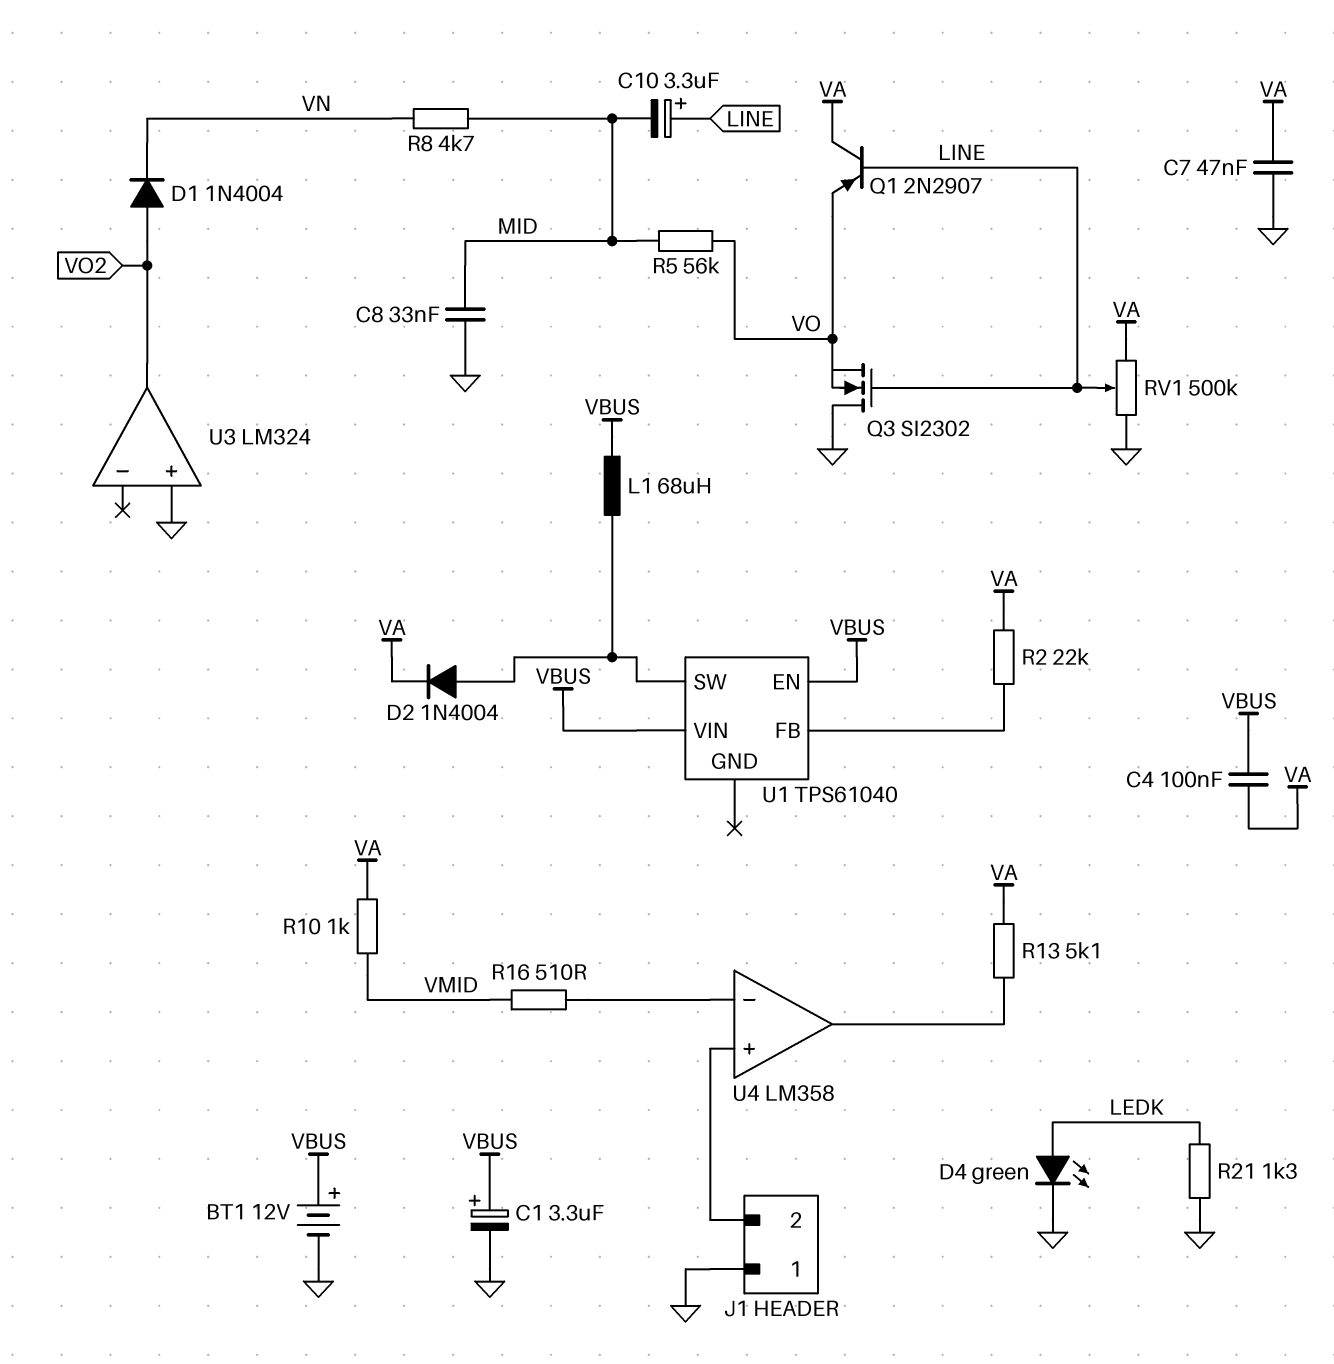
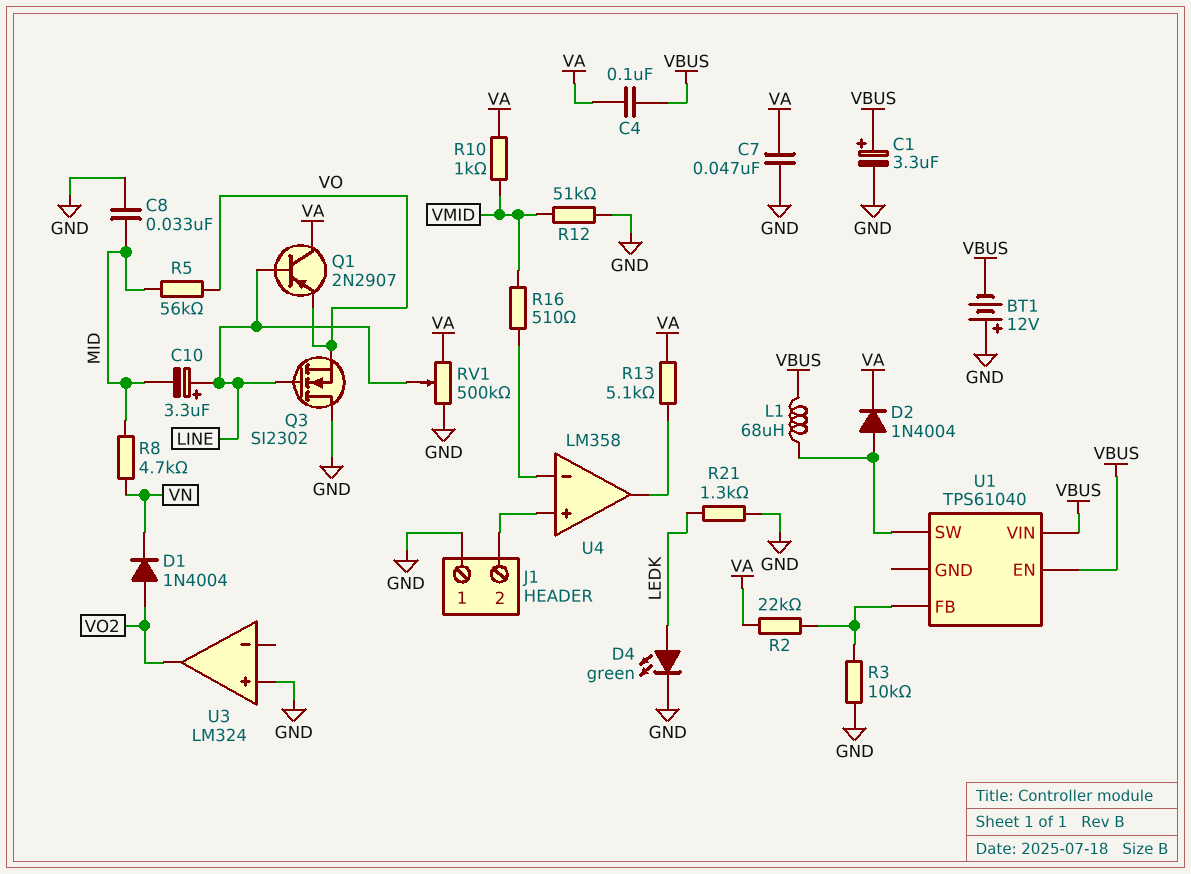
BT1: 12V (plus VBUS, minus GND) -> 12V (plus GND, minus VBUS)
R3: none -> 10k (GND, U1/FB)
R12: none -> 51k (GND, VMID)

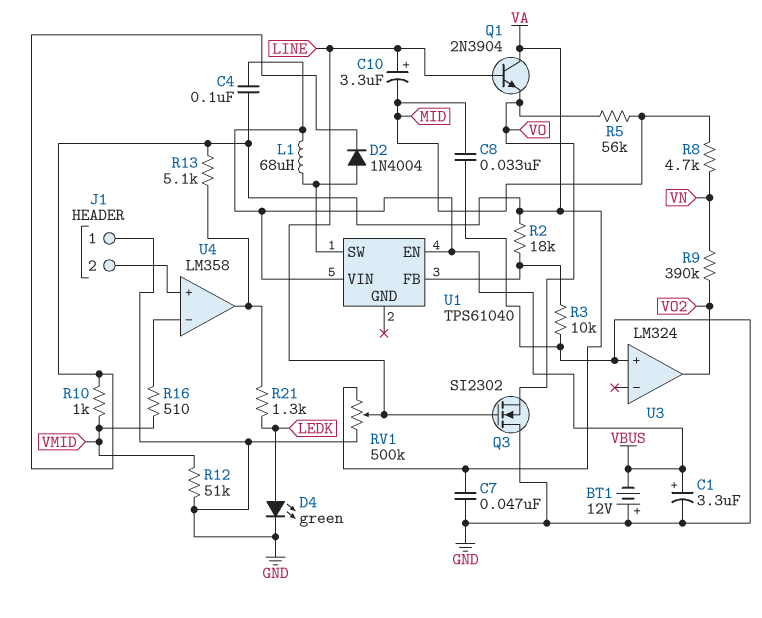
D1: diode 1N4004 (A VO2, K VN) -> none
Q1: PNP 2N2907 (B LINE, C VA, E VO) -> NPN 2N3904 (B LINE, C VA, E VO)
R2: 22k (U1/FB, VA) -> 18k (U1/FB, VA)
R9: none -> 390k (VN, VO2)
R21: 1.3k (GND, LEDK) -> 1.3k (LEDK, U4/out)

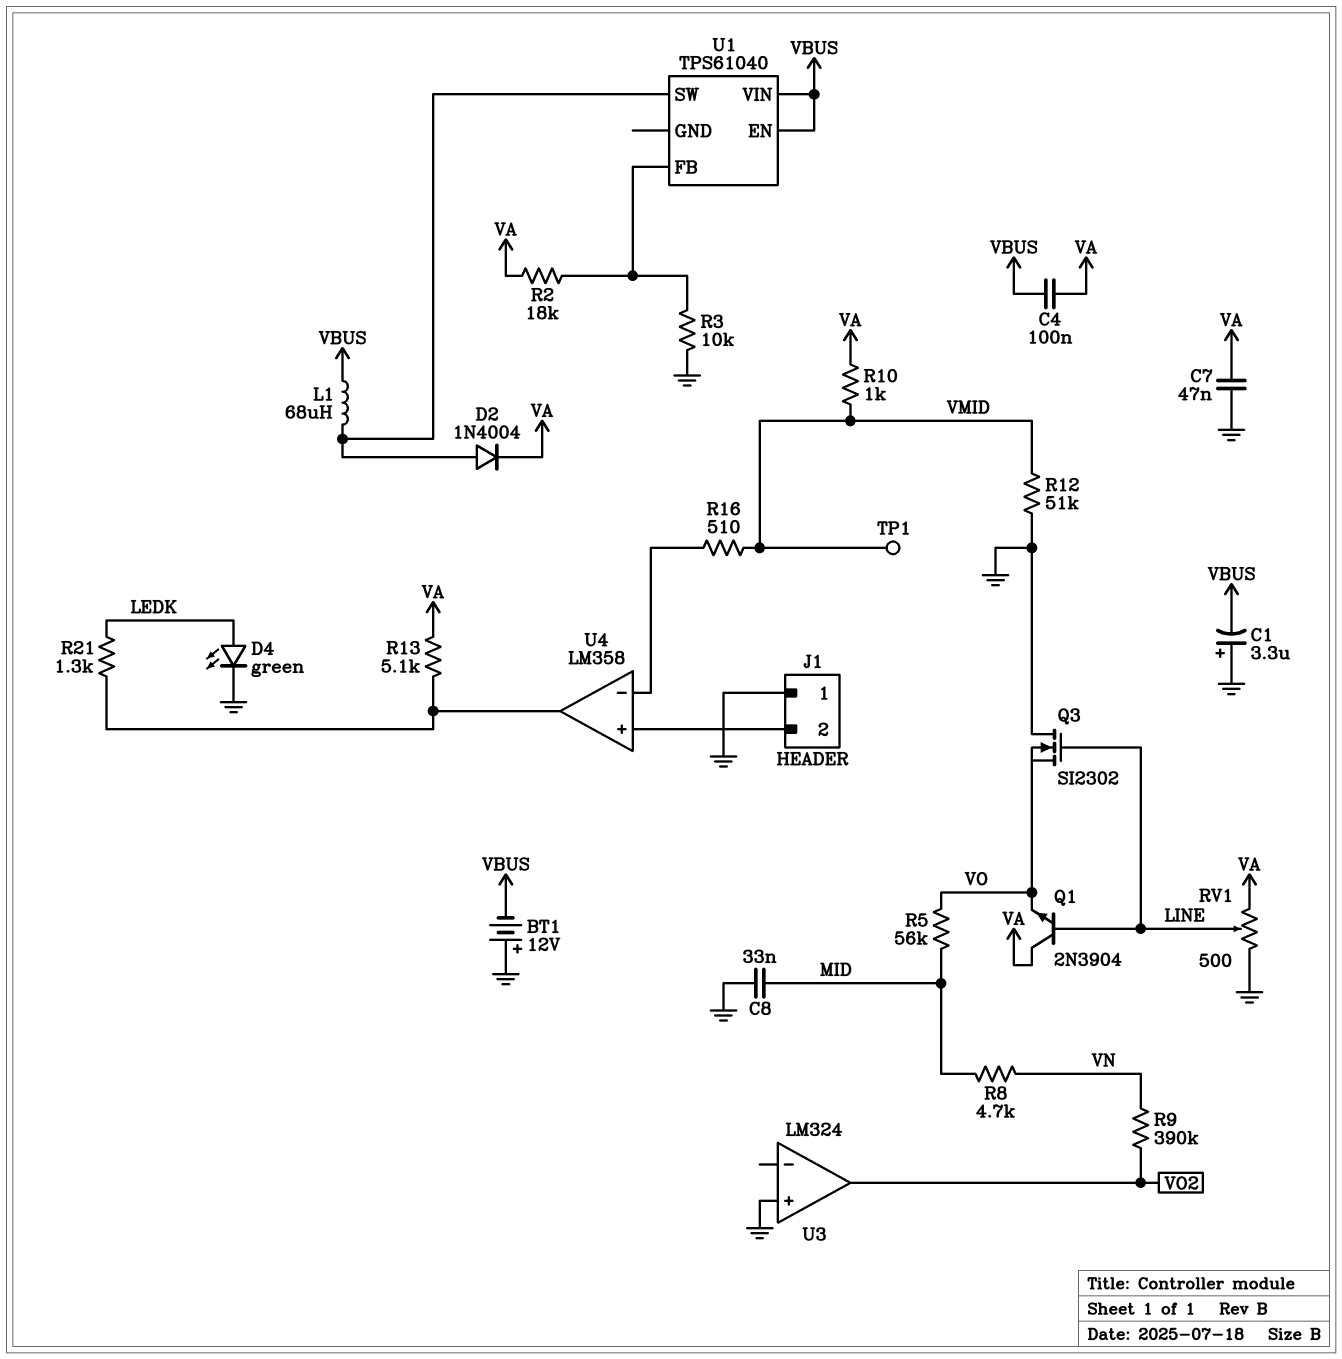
C1: 3.3uF (plus VBUS, minus GND) -> 3.3uF (plus GND, minus VBUS)
C10: 3.3uF (plus LINE, minus MID) -> none
RV1: 500k (GND, VA, wiper LINE) -> 500 (GND, VA, wiper LINE)
TP1: none -> test point (VMID)

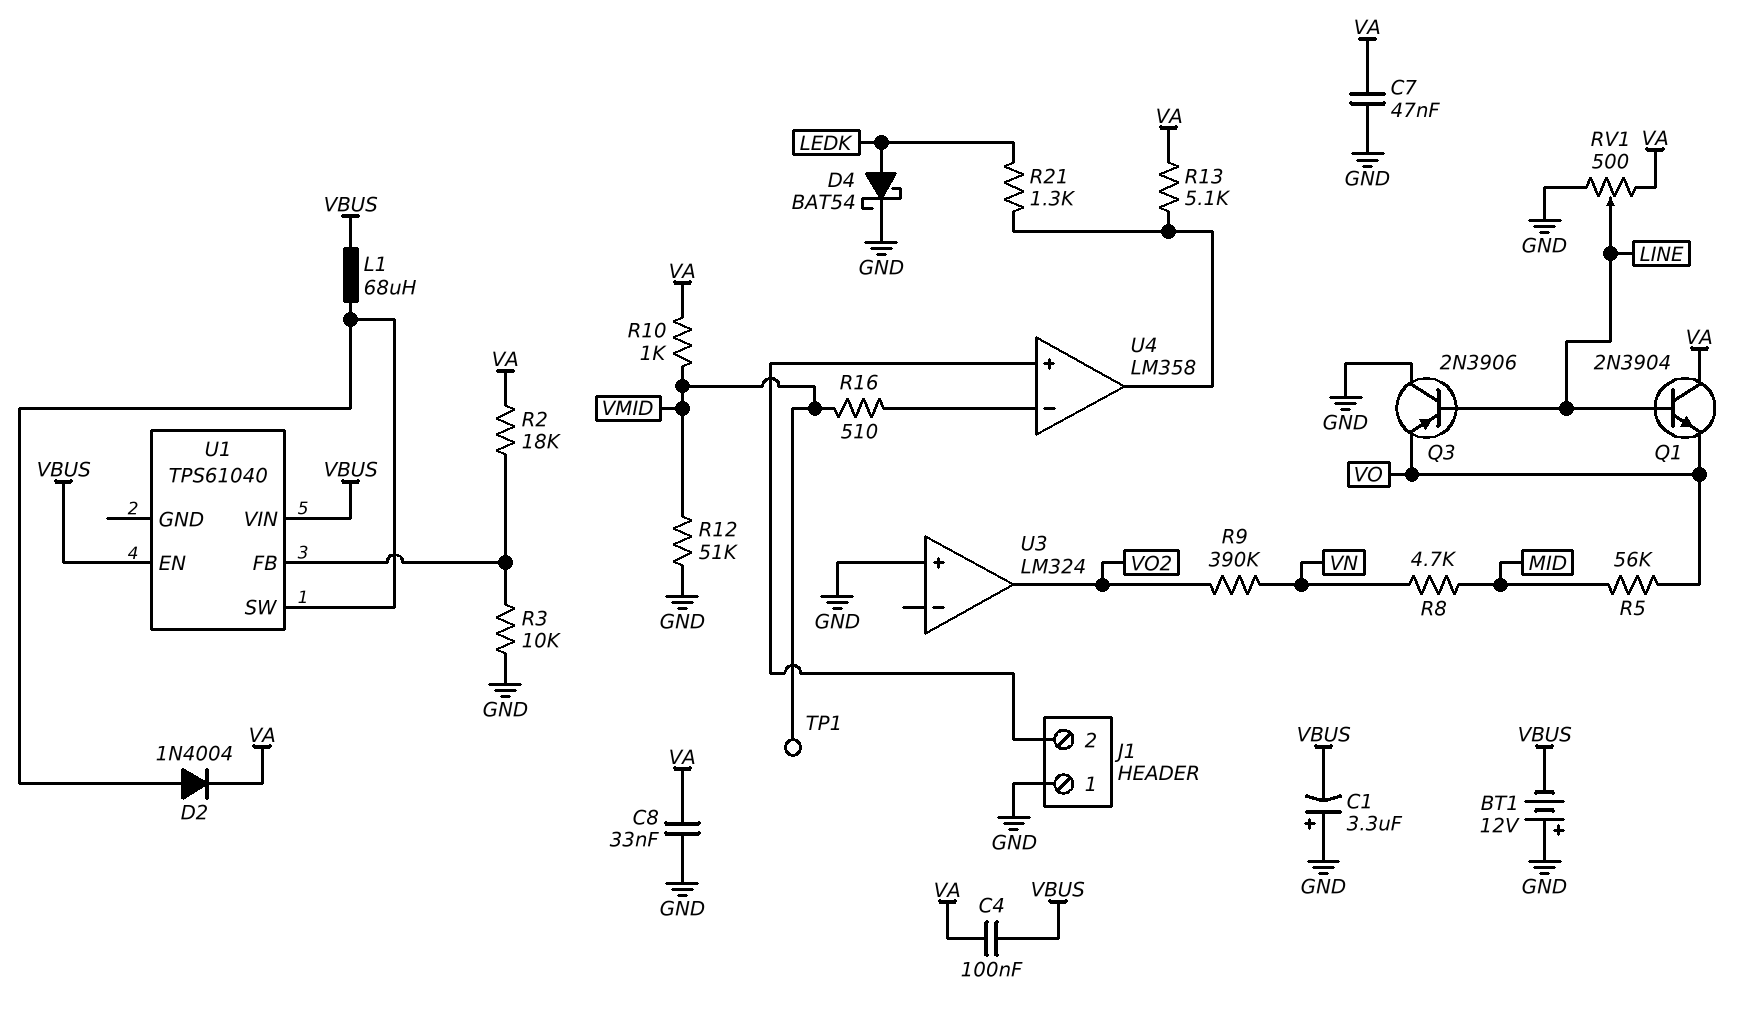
C8: 33nF (GND, MID) -> 33nF (GND, VA)
D4: LED green (A LEDK, K GND) -> schottky BAT54 (A LEDK, K GND)
Q3: NMOS SI2302 (G LINE, D GND, S VO) -> PNP 2N3906 (B LINE, C GND, E VO)

